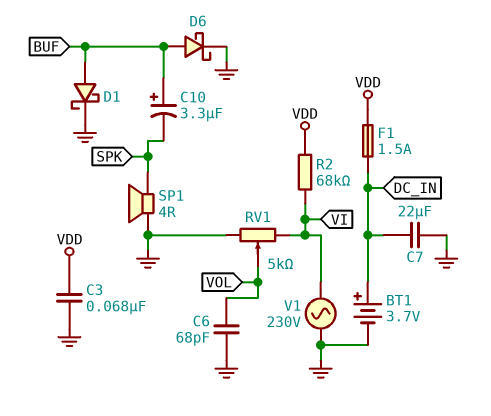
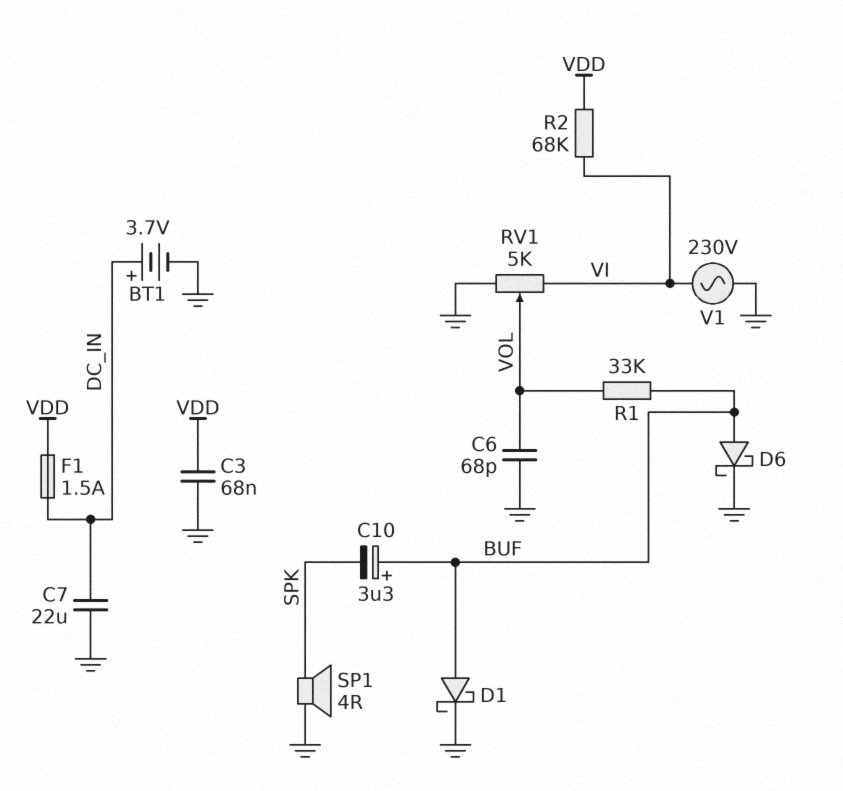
R1: none -> 33k (BUF, VOL)

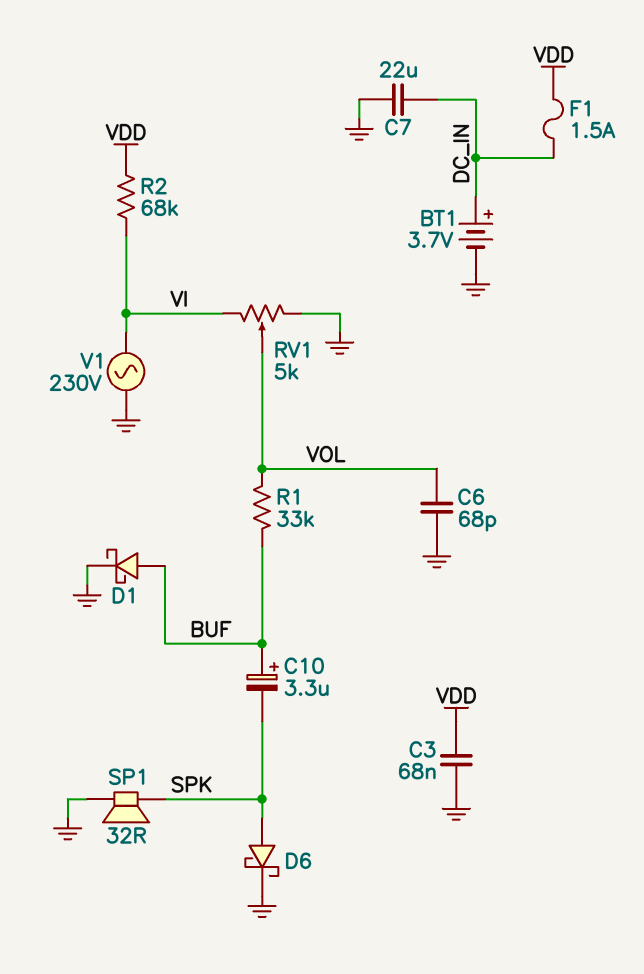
D6: schottky (A BUF, K GND) -> schottky (A SPK, K GND)
SP1: speaker 4R (GND, SPK) -> speaker 32R (GND, SPK)

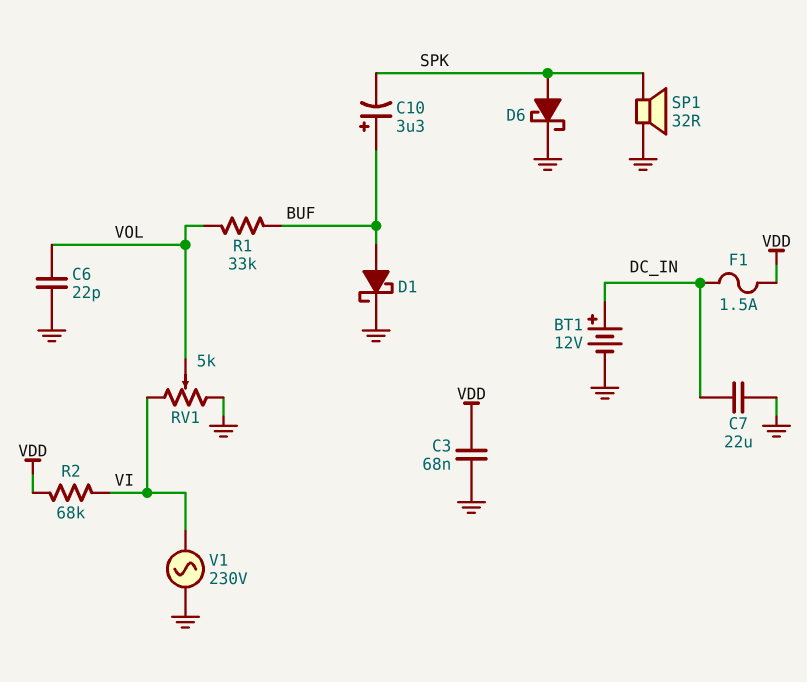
BT1: 3.7V (plus DC_IN, minus GND) -> 12V (plus DC_IN, minus GND)
C6: 68pF (GND, VOL) -> 22pF (GND, VOL)

